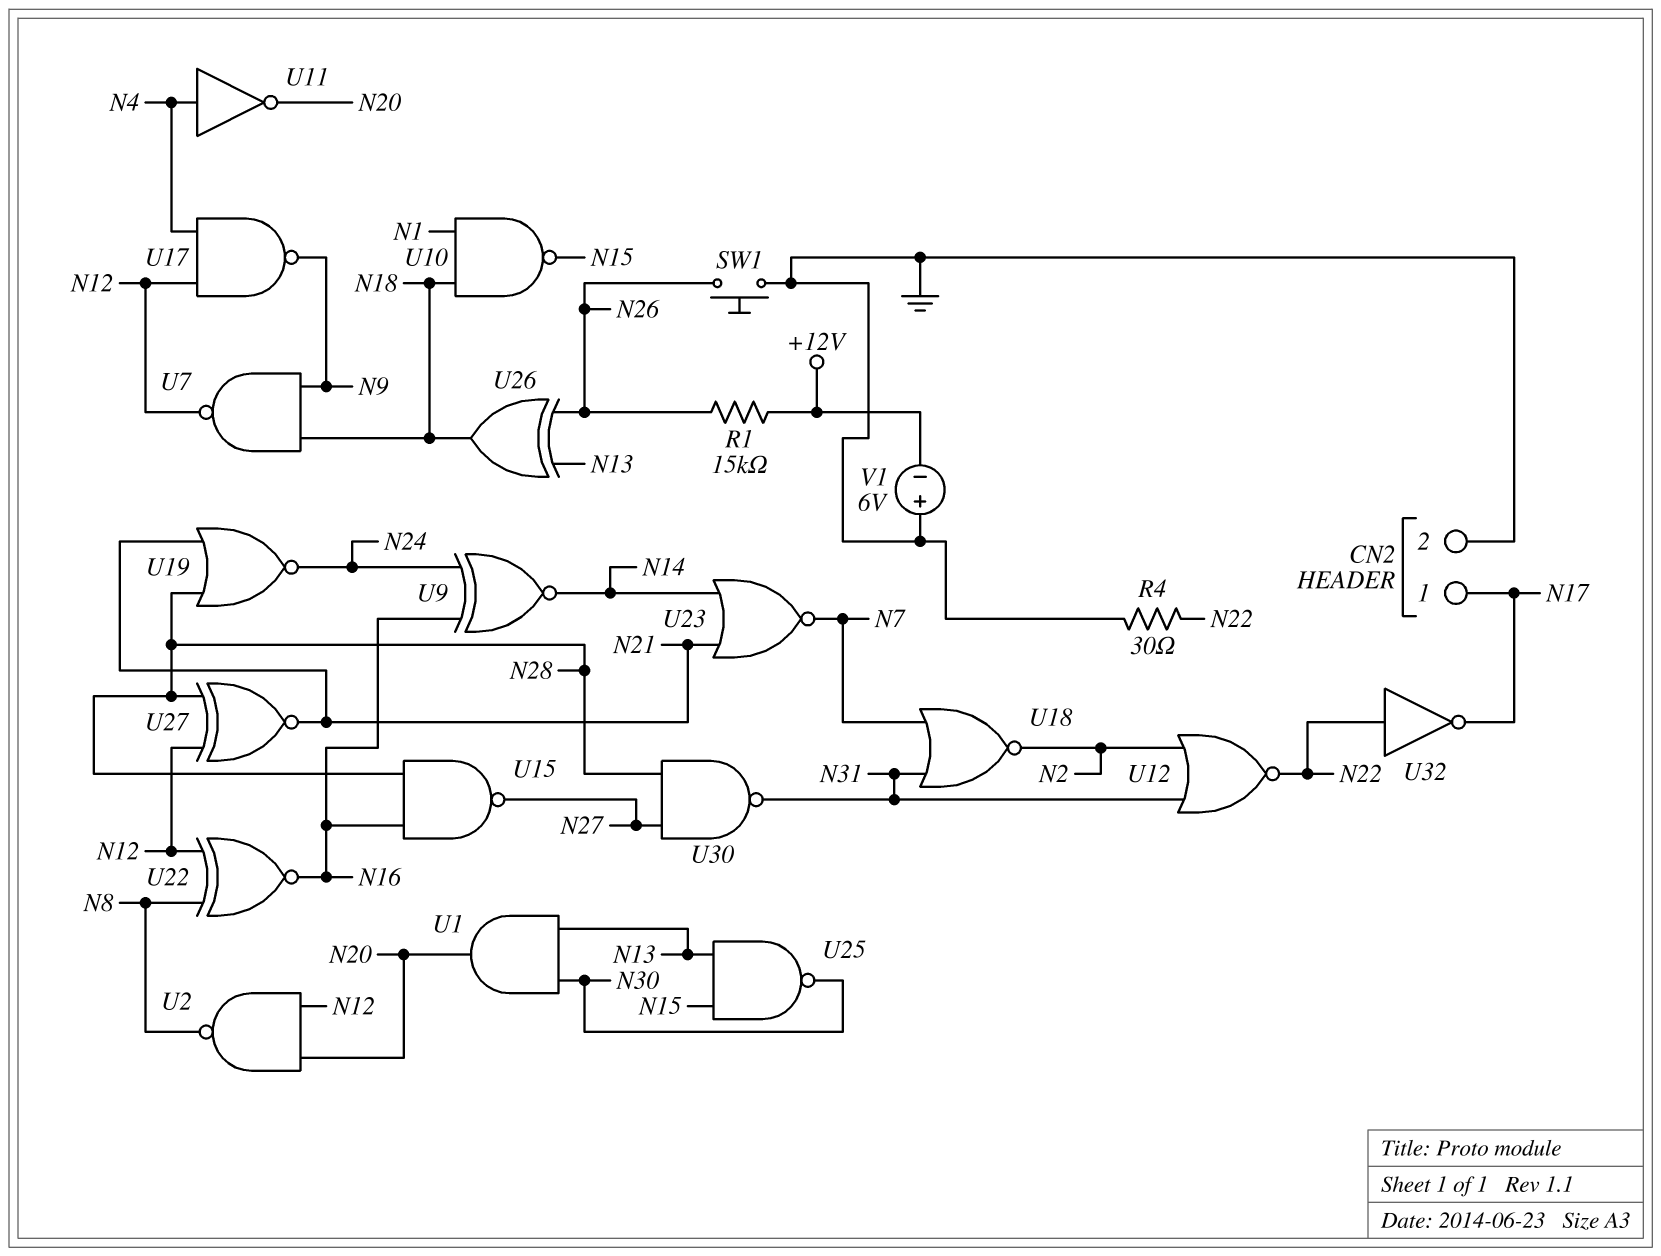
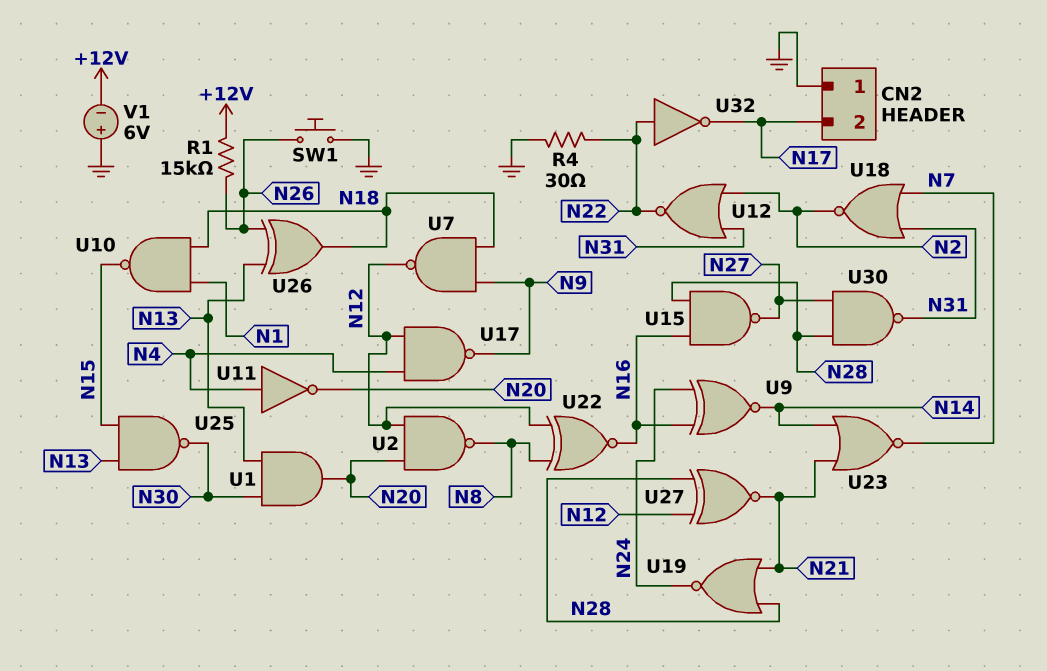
CN2 pin 1: N17 -> GND
CN2 pin 2: GND -> N17

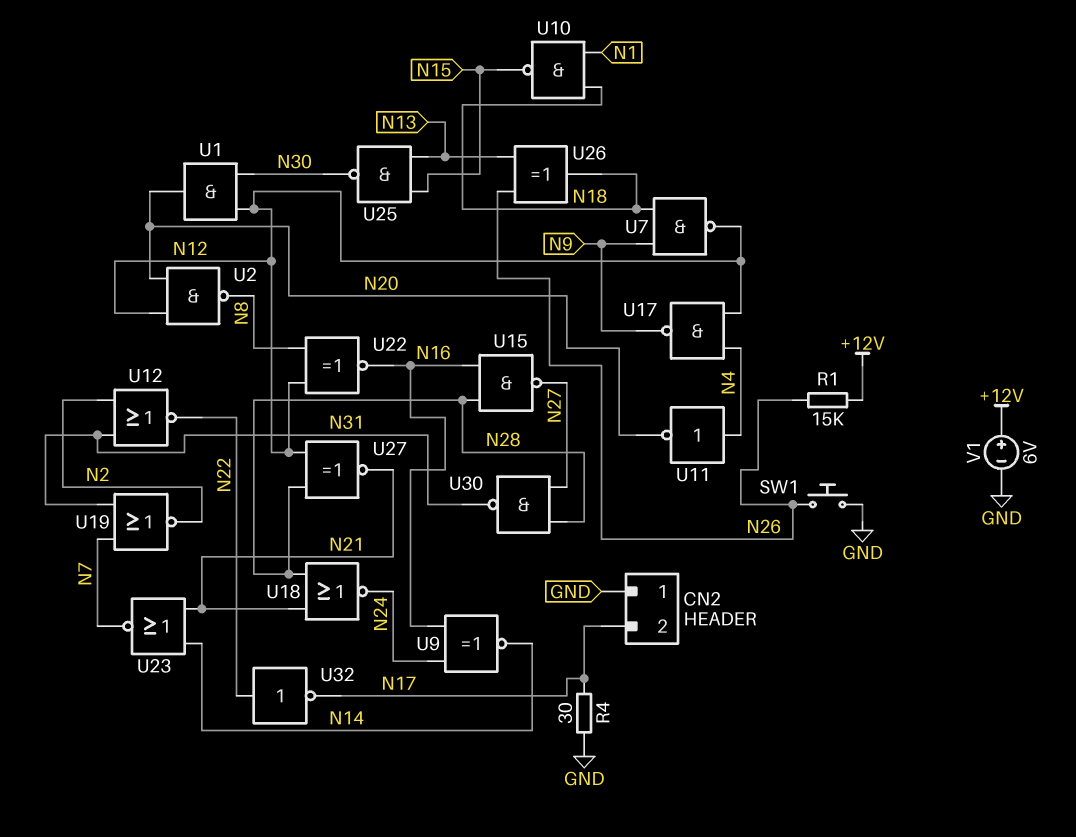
R4: 30 (GND, N22) -> 30 (GND, N17)
U1: AND (in N13, in N30, out N20) -> AND (in N12, in N30, out N20)
U18: NOR (in N7, in N31, out N2) -> NOR (in N21, in N28, out N24)
U19: NOR (in N21, in N28, out N24) -> NOR (in N7, in N31, out N2)
V1: 6V (plus GND, minus +12V) -> 6V (plus +12V, minus GND)

